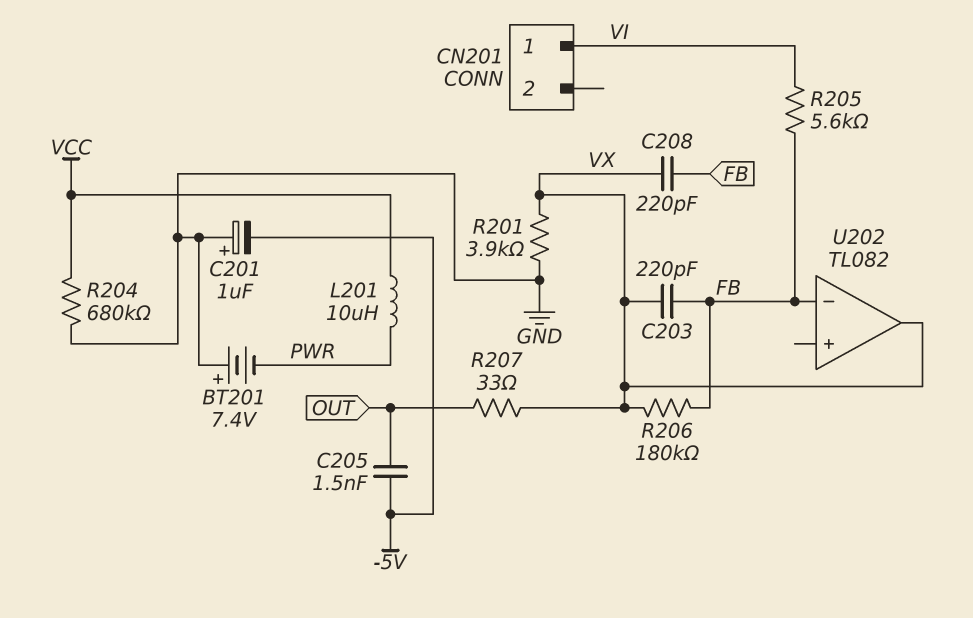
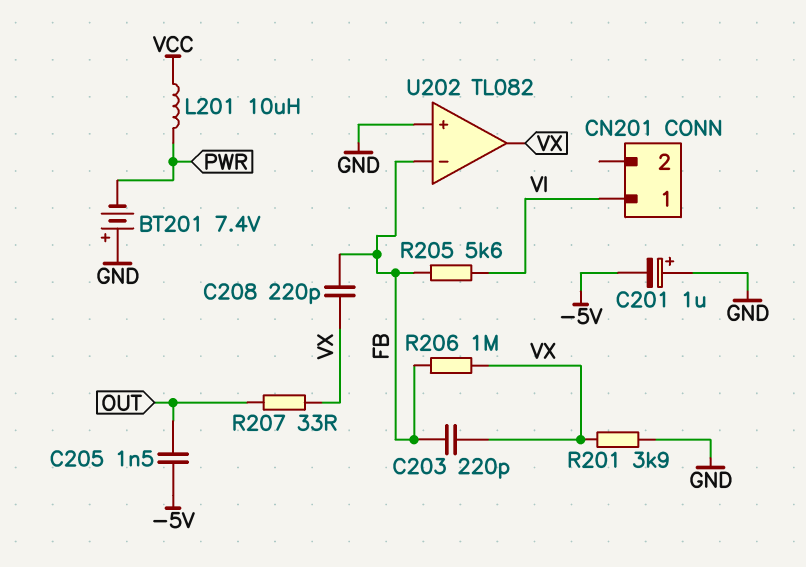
R204: 680k (GND, VCC) -> none
R206: 180k (FB, VX) -> 1M (FB, VX)
U202 pin in+: none -> GND

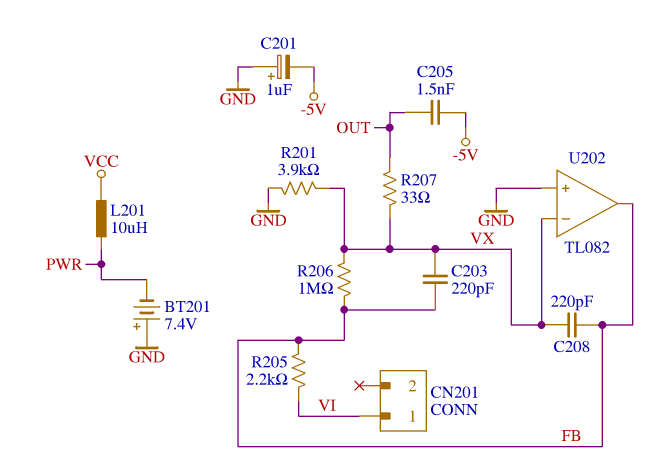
R205: 5.6k (FB, VI) -> 2.2k (FB, VI)
U202 pin in-: FB -> VX
U202 pin out: VX -> FB

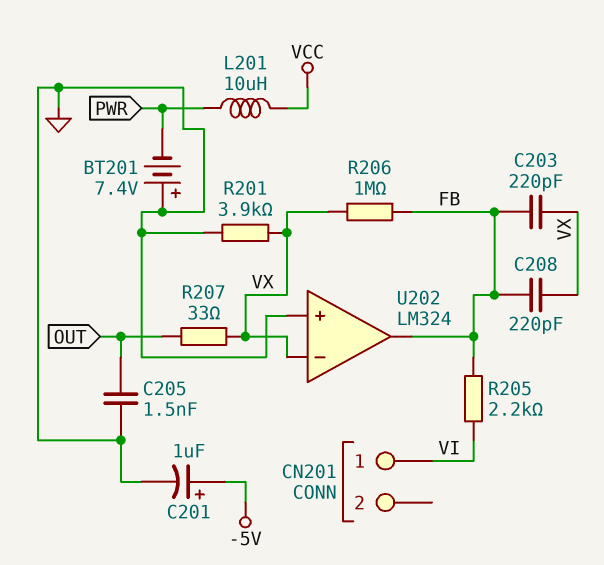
C201: 1uF (plus GND, minus -5V) -> 1uF (plus -5V, minus GND)
C205: 1.5nF (-5V, OUT) -> 1.5nF (GND, OUT)
U202: TL082 -> LM324

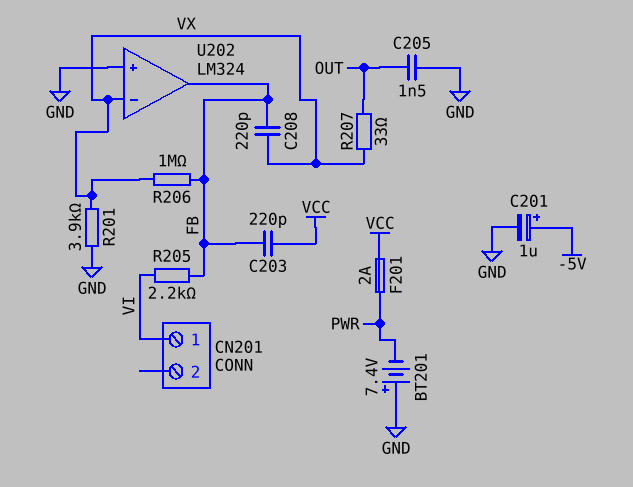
C203: 220pF (FB, VX) -> 220pF (FB, VCC)
F201: none -> 2A (PWR, VCC)
L201: 10uH (PWR, VCC) -> none

